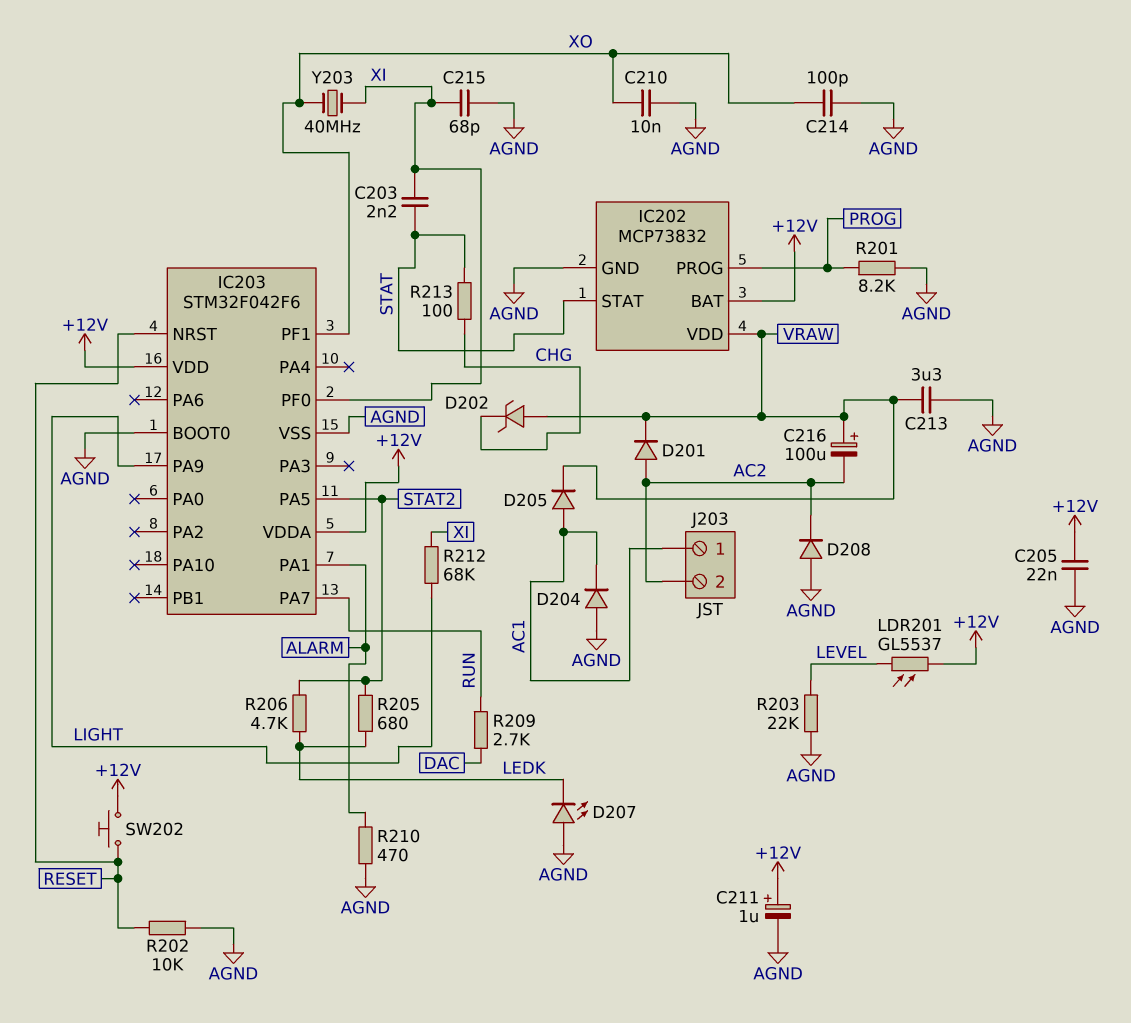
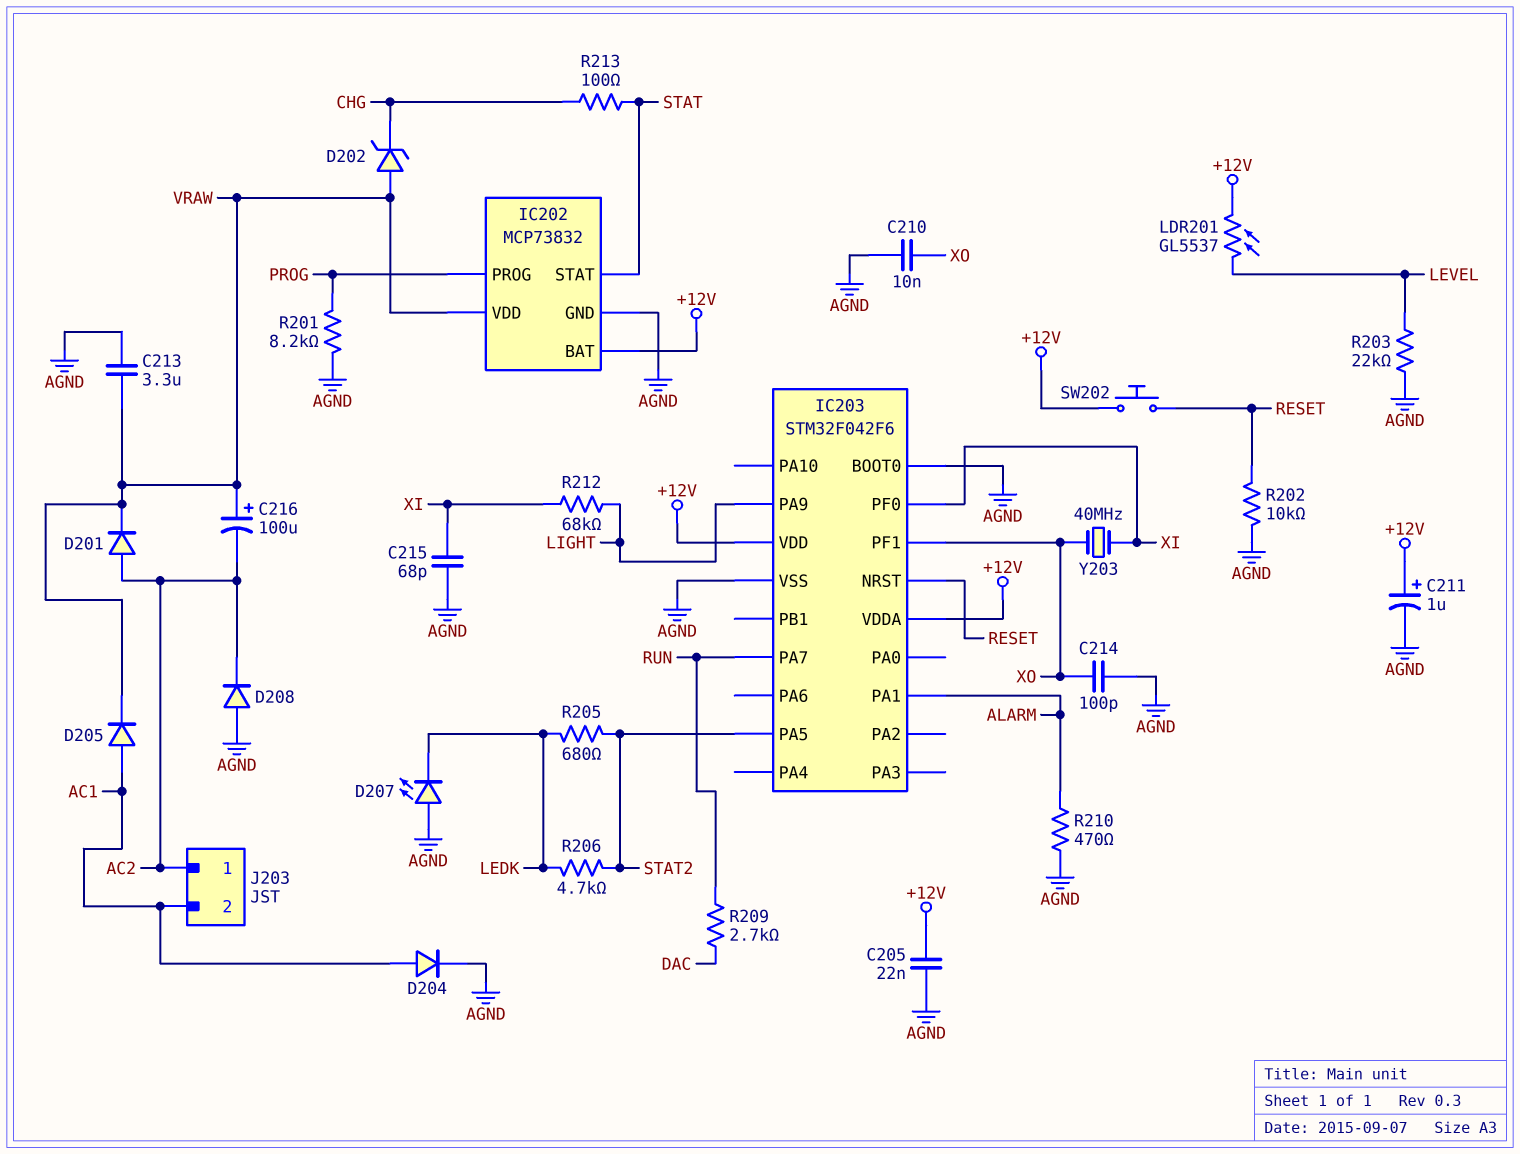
C203: 2.2nF (STAT, XI) -> none
D204: diode (A AGND, K AC1) -> diode (A AC1, K AGND)
J203 pin 1: AC1 -> AC2
J203 pin 2: AC2 -> AC1

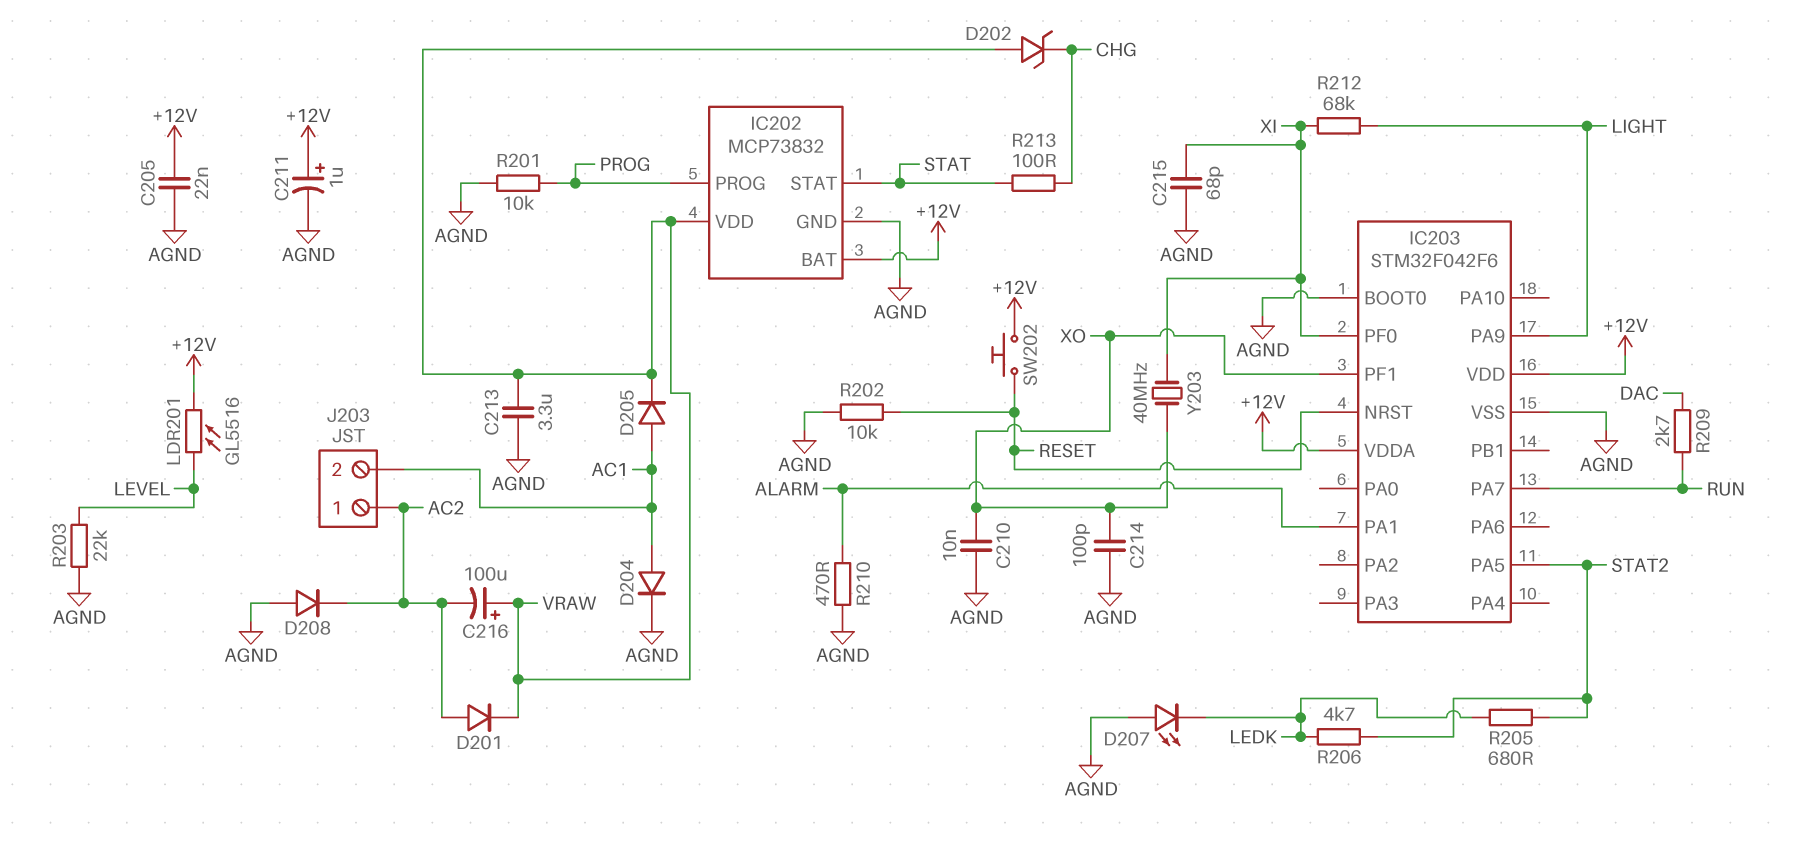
LDR201: GL5537 (+12V, LEVEL) -> GL5516 (+12V, LEVEL)
R201: 8.2k (AGND, PROG) -> 10k (AGND, PROG)

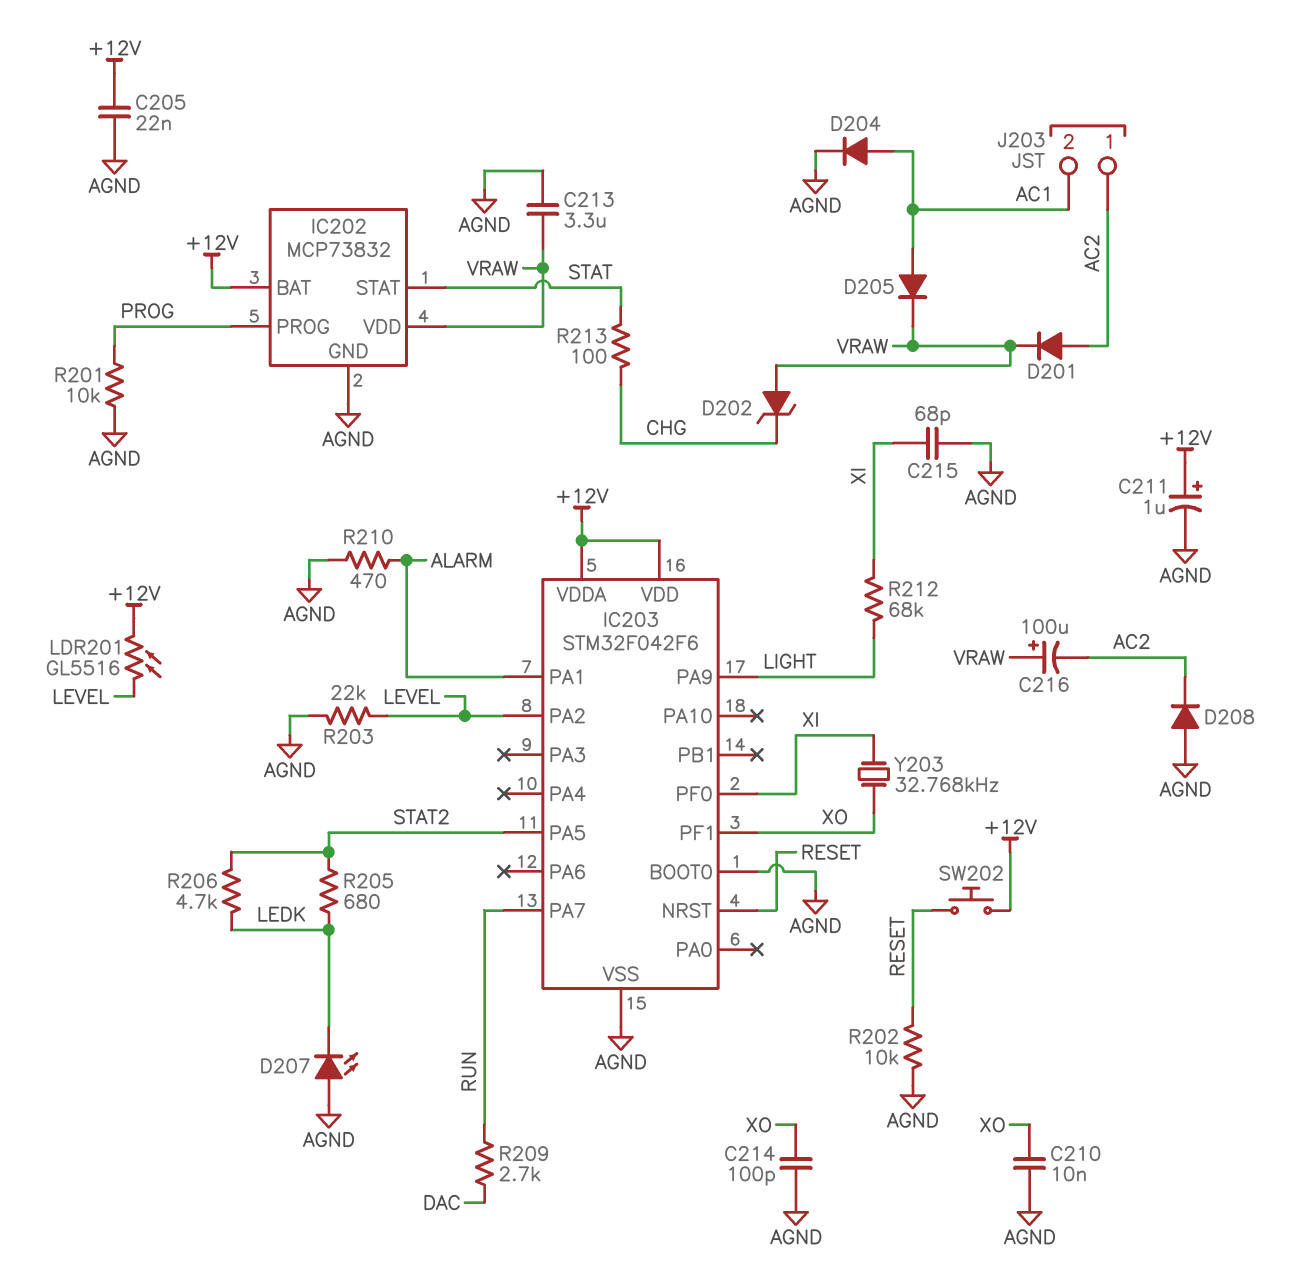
IC203 pin PA2: none -> LEVEL
Y203: 40MHz (XI, XO) -> 32.768kHz (XI, XO)

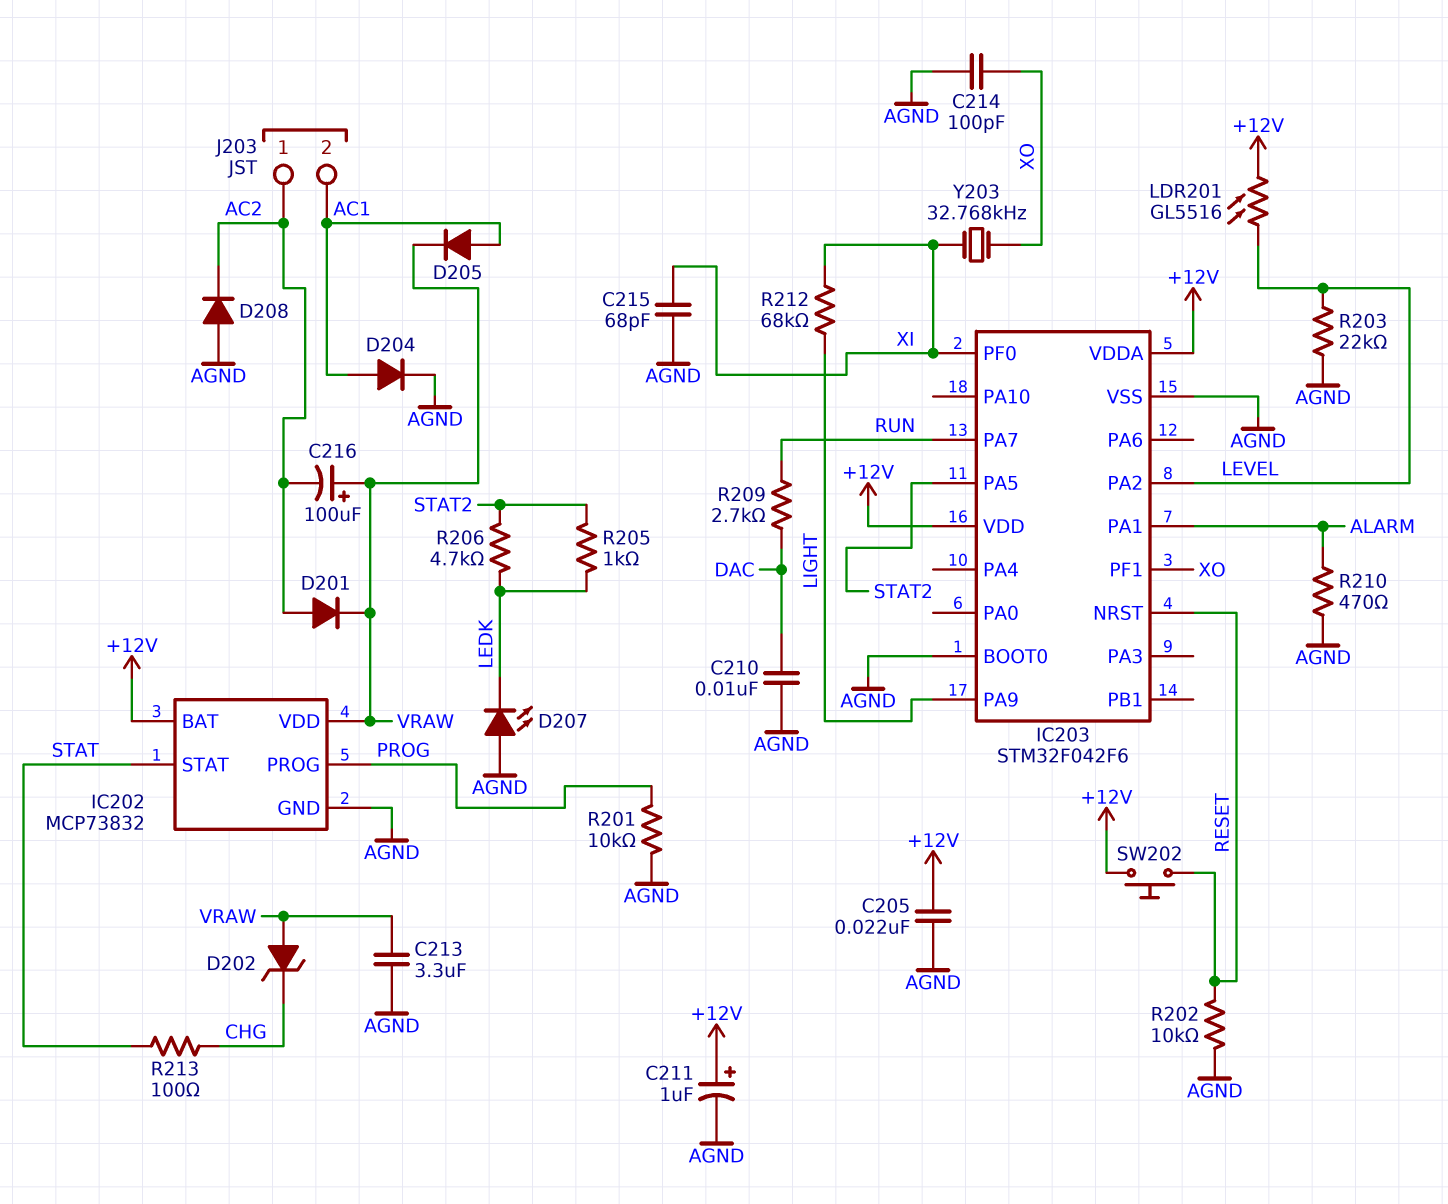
C210: 10nF (AGND, XO) -> 10nF (AGND, DAC)
R205: 680 (LEDK, STAT2) -> 1k (LEDK, STAT2)

